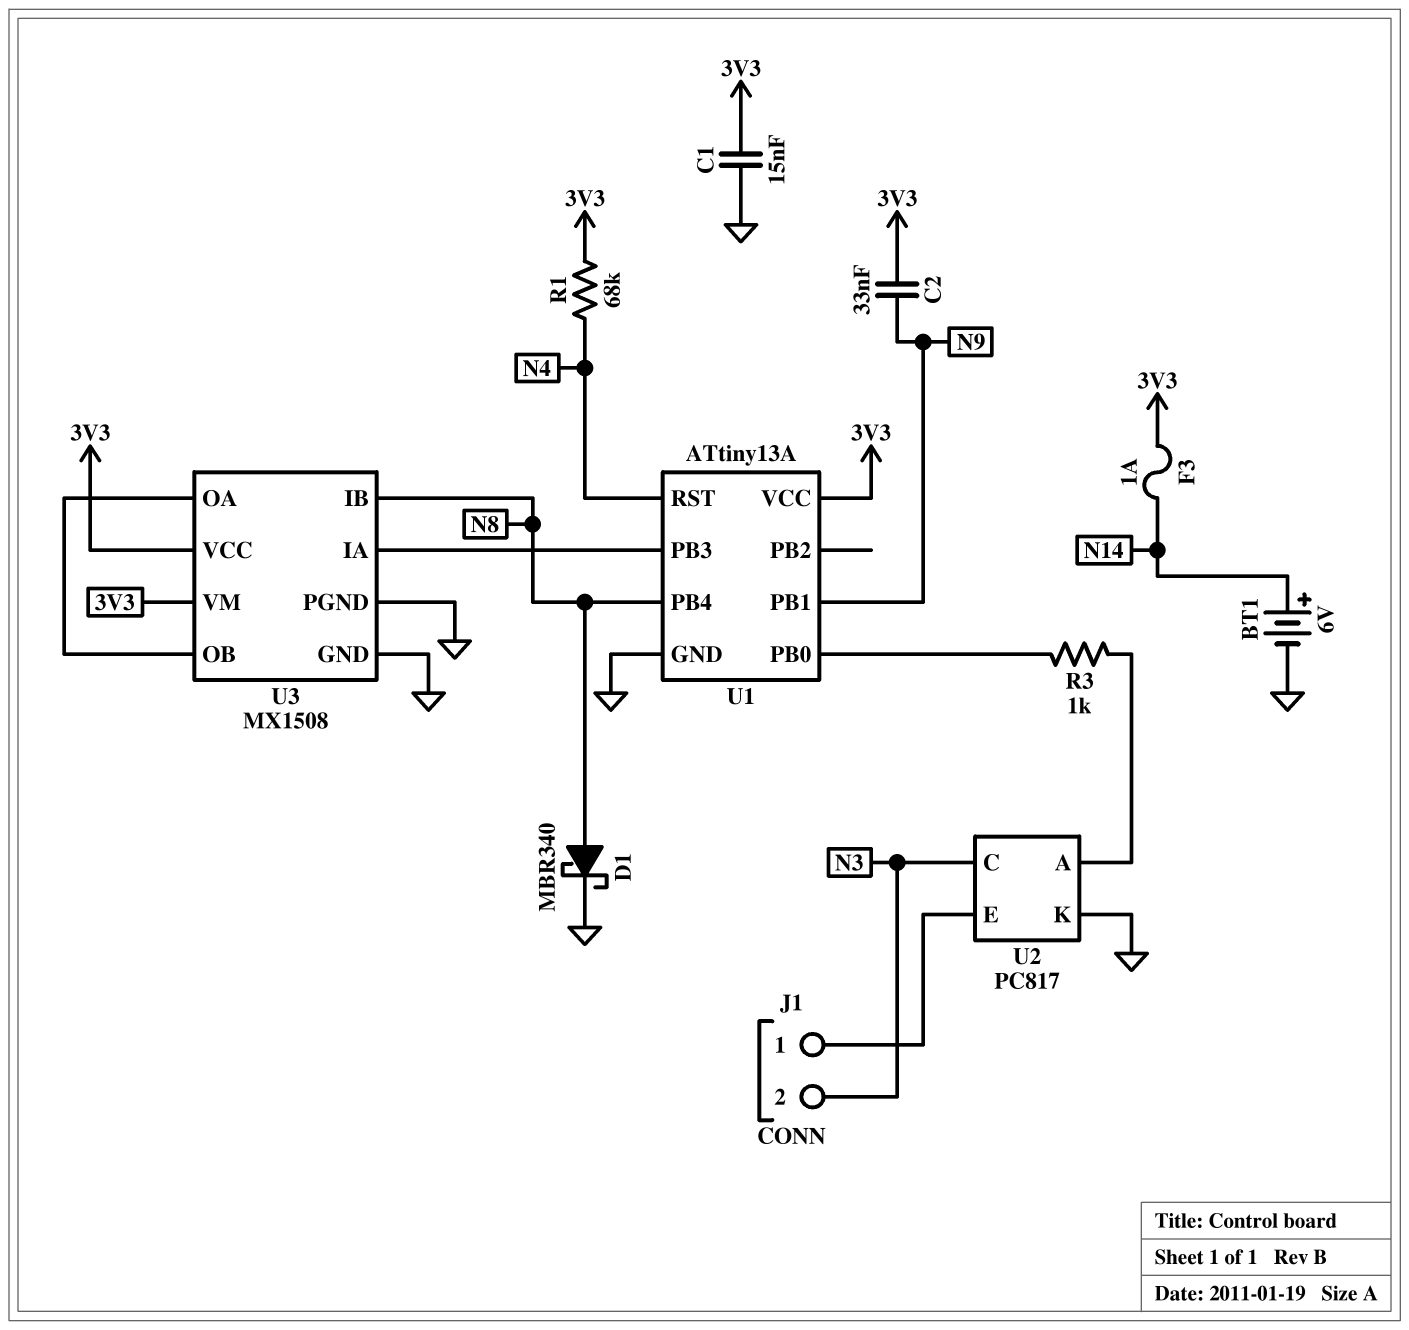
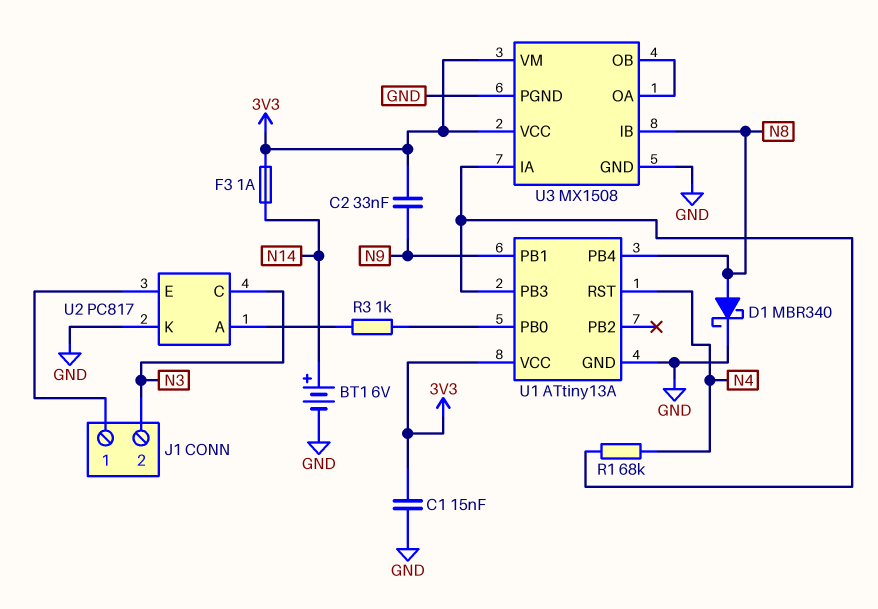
R1: 68k (3V3, N4) -> 68k (N4, U1/PB3)

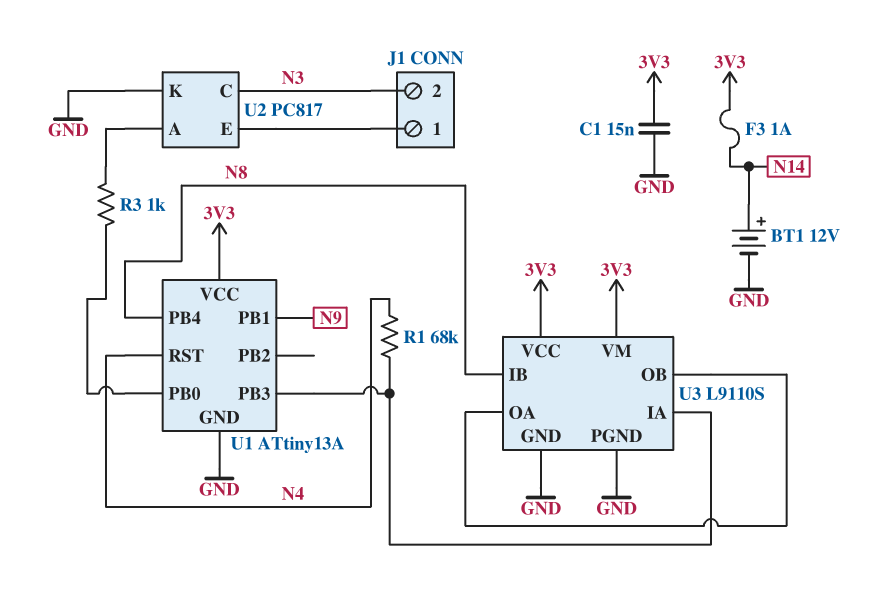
BT1: 6V (plus N14, minus GND) -> 12V (plus N14, minus GND)
C2: 33nF (3V3, N9) -> none
D1: schottky MBR340 (A N8, K GND) -> none
U3: MX1508 -> L9110S

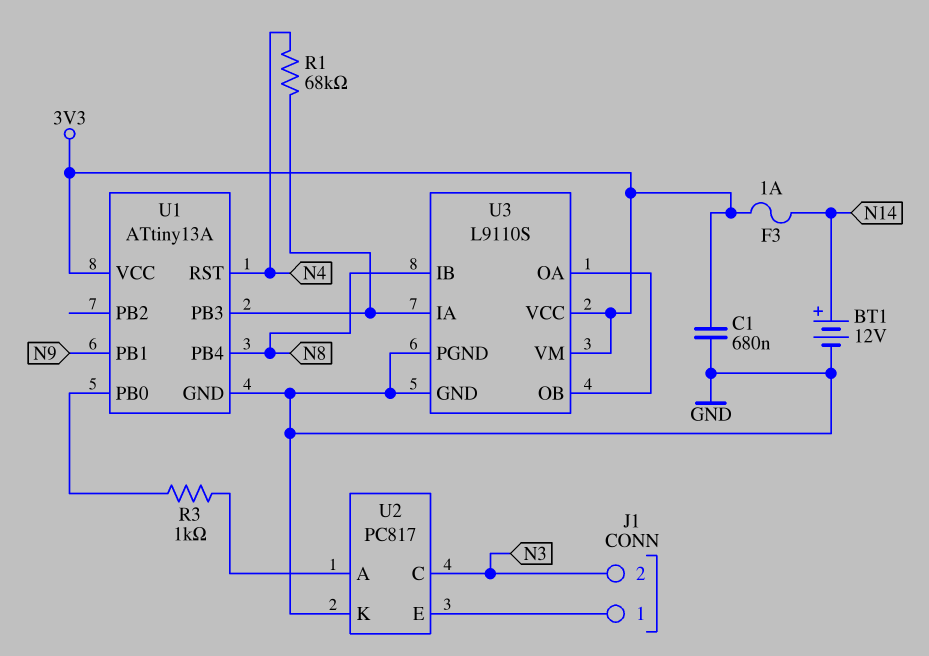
C1: 15nF (3V3, GND) -> 680nF (3V3, GND)

